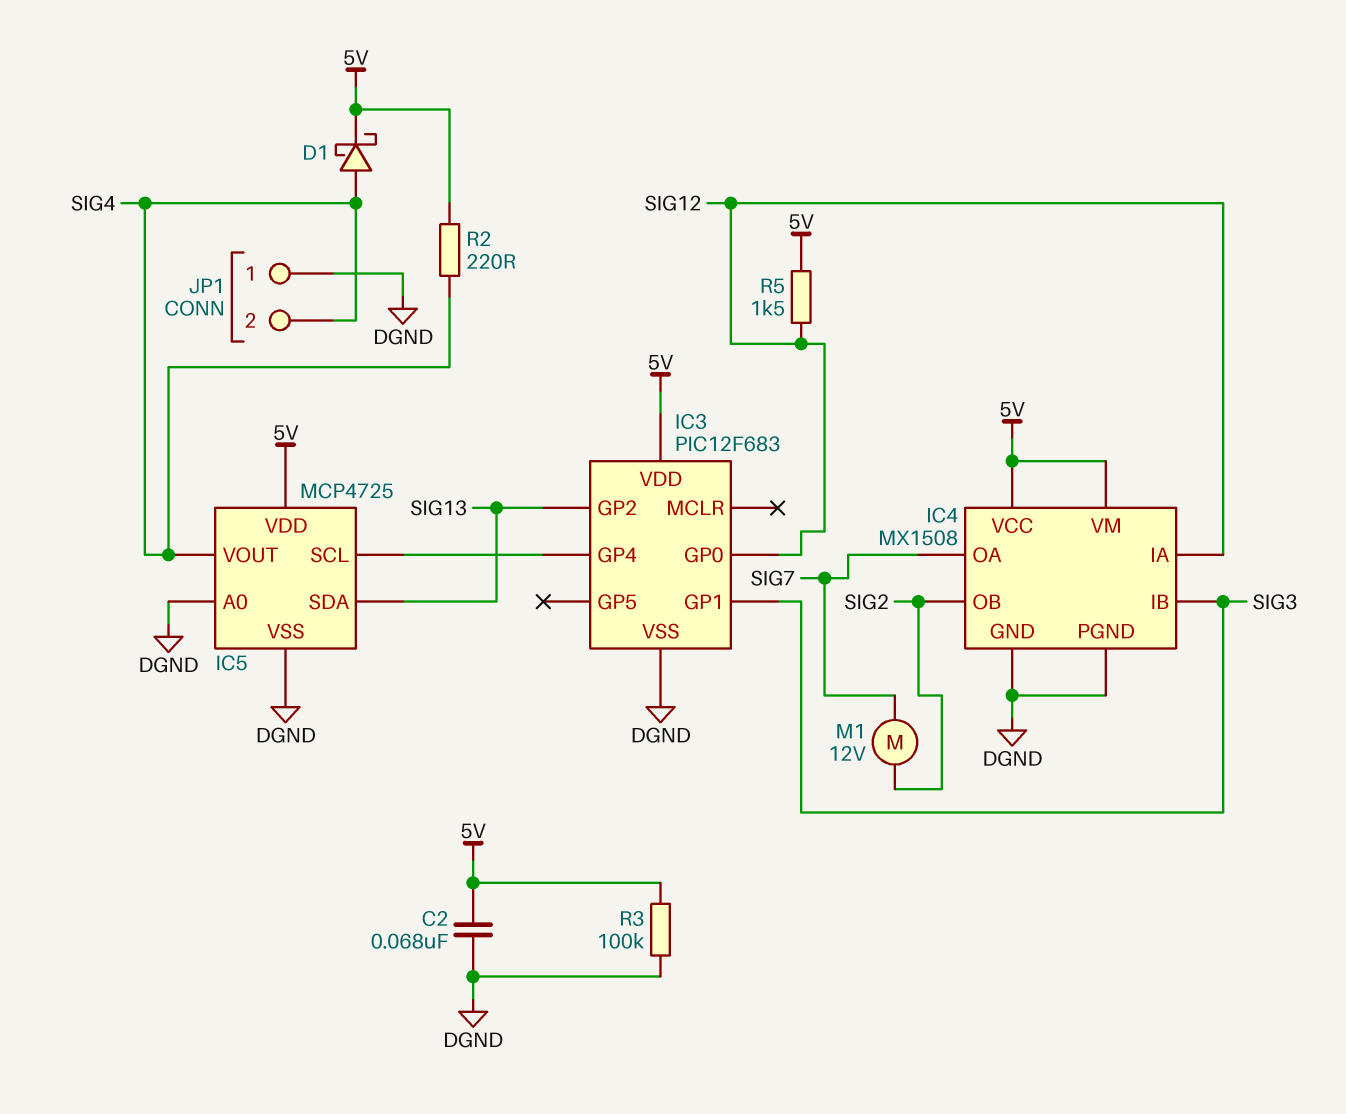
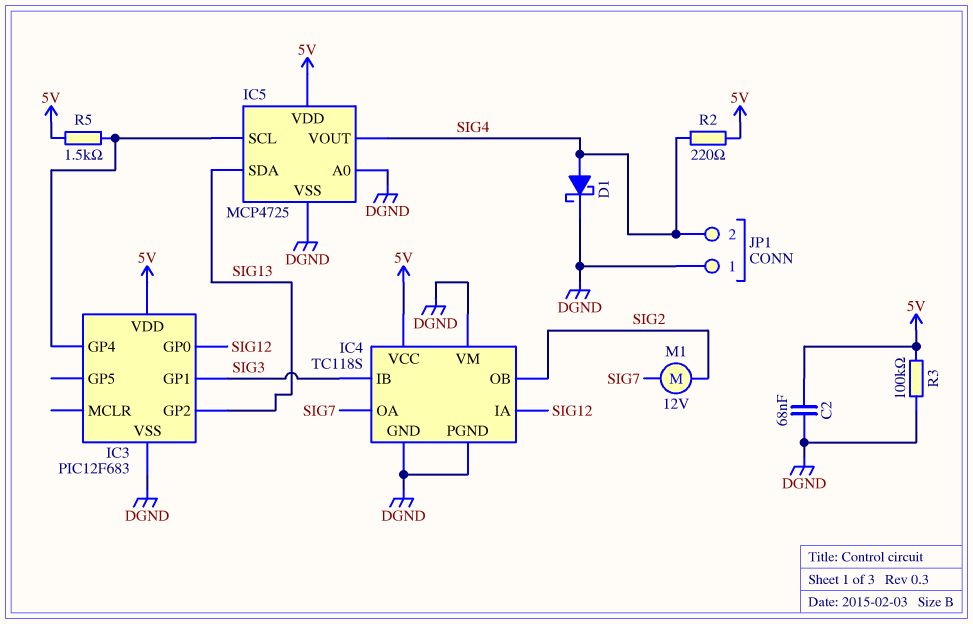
D1: schottky (A SIG4, K 5V) -> schottky (A SIG4, K DGND)
IC4: MX1508 -> TC118S
IC4 pin VM: 5V -> DGND
R5: 1.5k (5V, SIG12) -> 1.5k (5V, IC3/GP4)

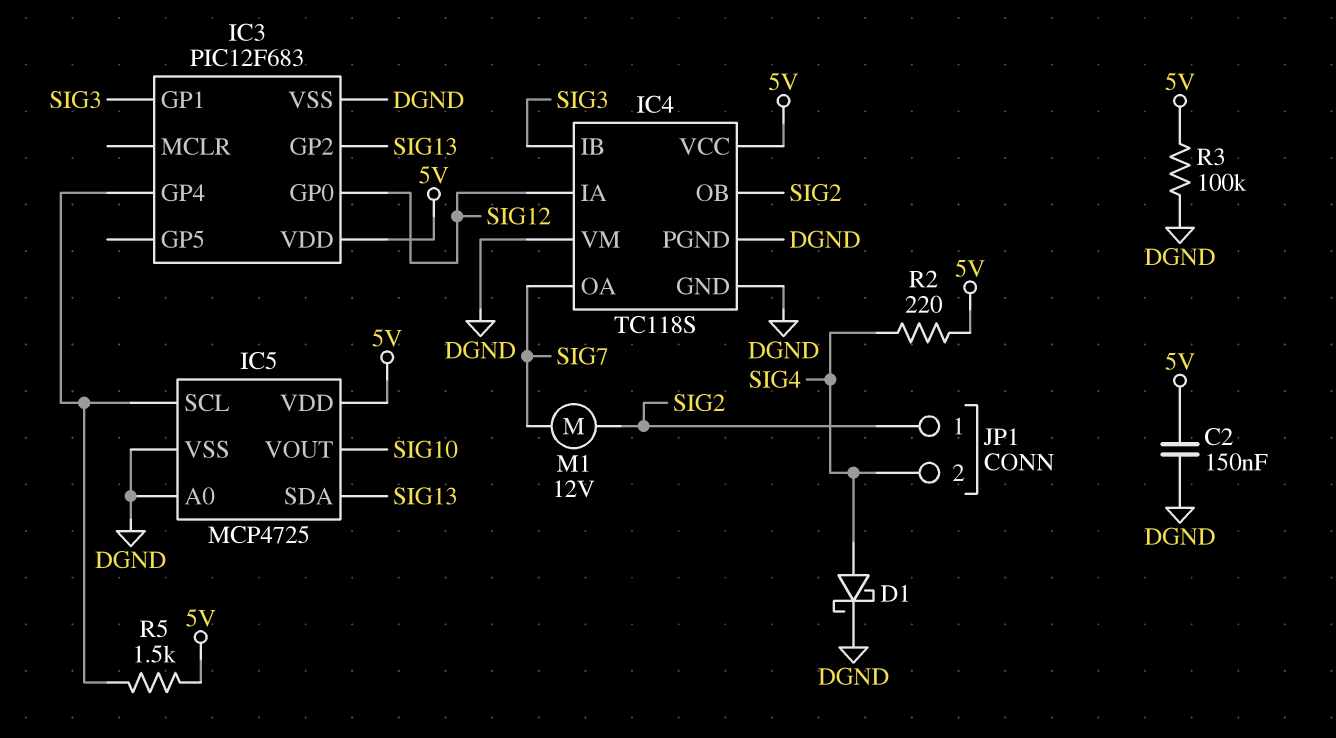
C2: 68nF (5V, DGND) -> 150nF (5V, DGND)
IC5 pin VOUT: SIG4 -> SIG10
JP1 pin 1: DGND -> SIG2

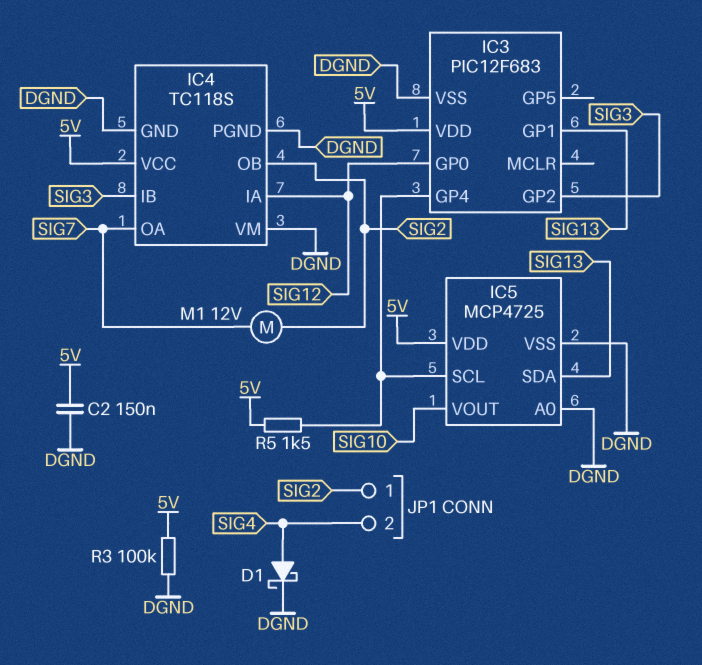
IC3 pin GP1: SIG3 -> SIG13
IC3 pin GP2: SIG13 -> SIG3
R2: 220 (5V, SIG4) -> none

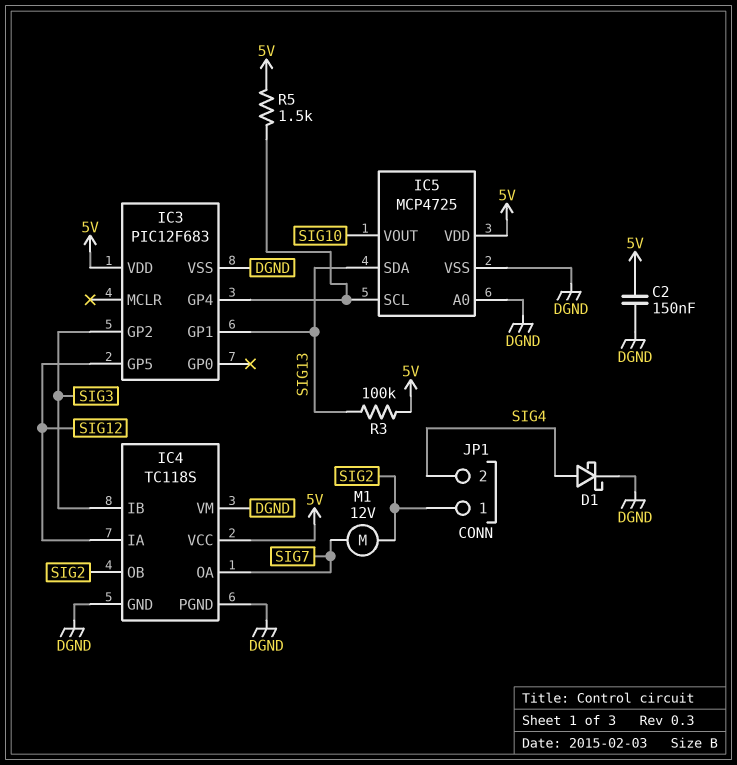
IC3 pin GP0: SIG12 -> none
IC3 pin GP5: none -> SIG12
R3: 100k (5V, DGND) -> 100k (5V, SIG13)

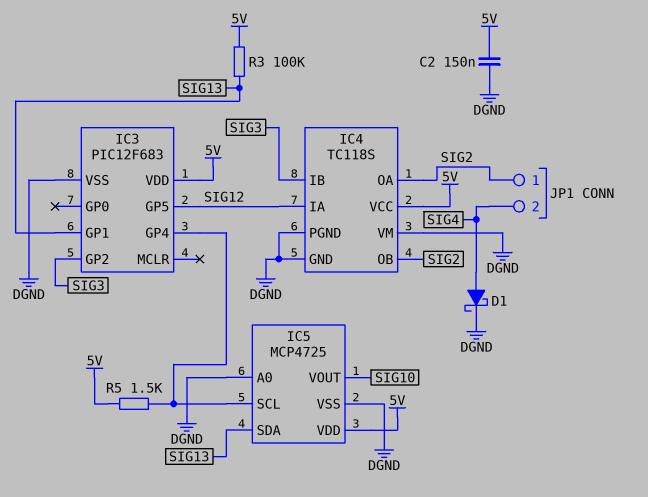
IC4 pin OA: SIG7 -> SIG2
M1: motor 12V (SIG2, SIG7) -> none

